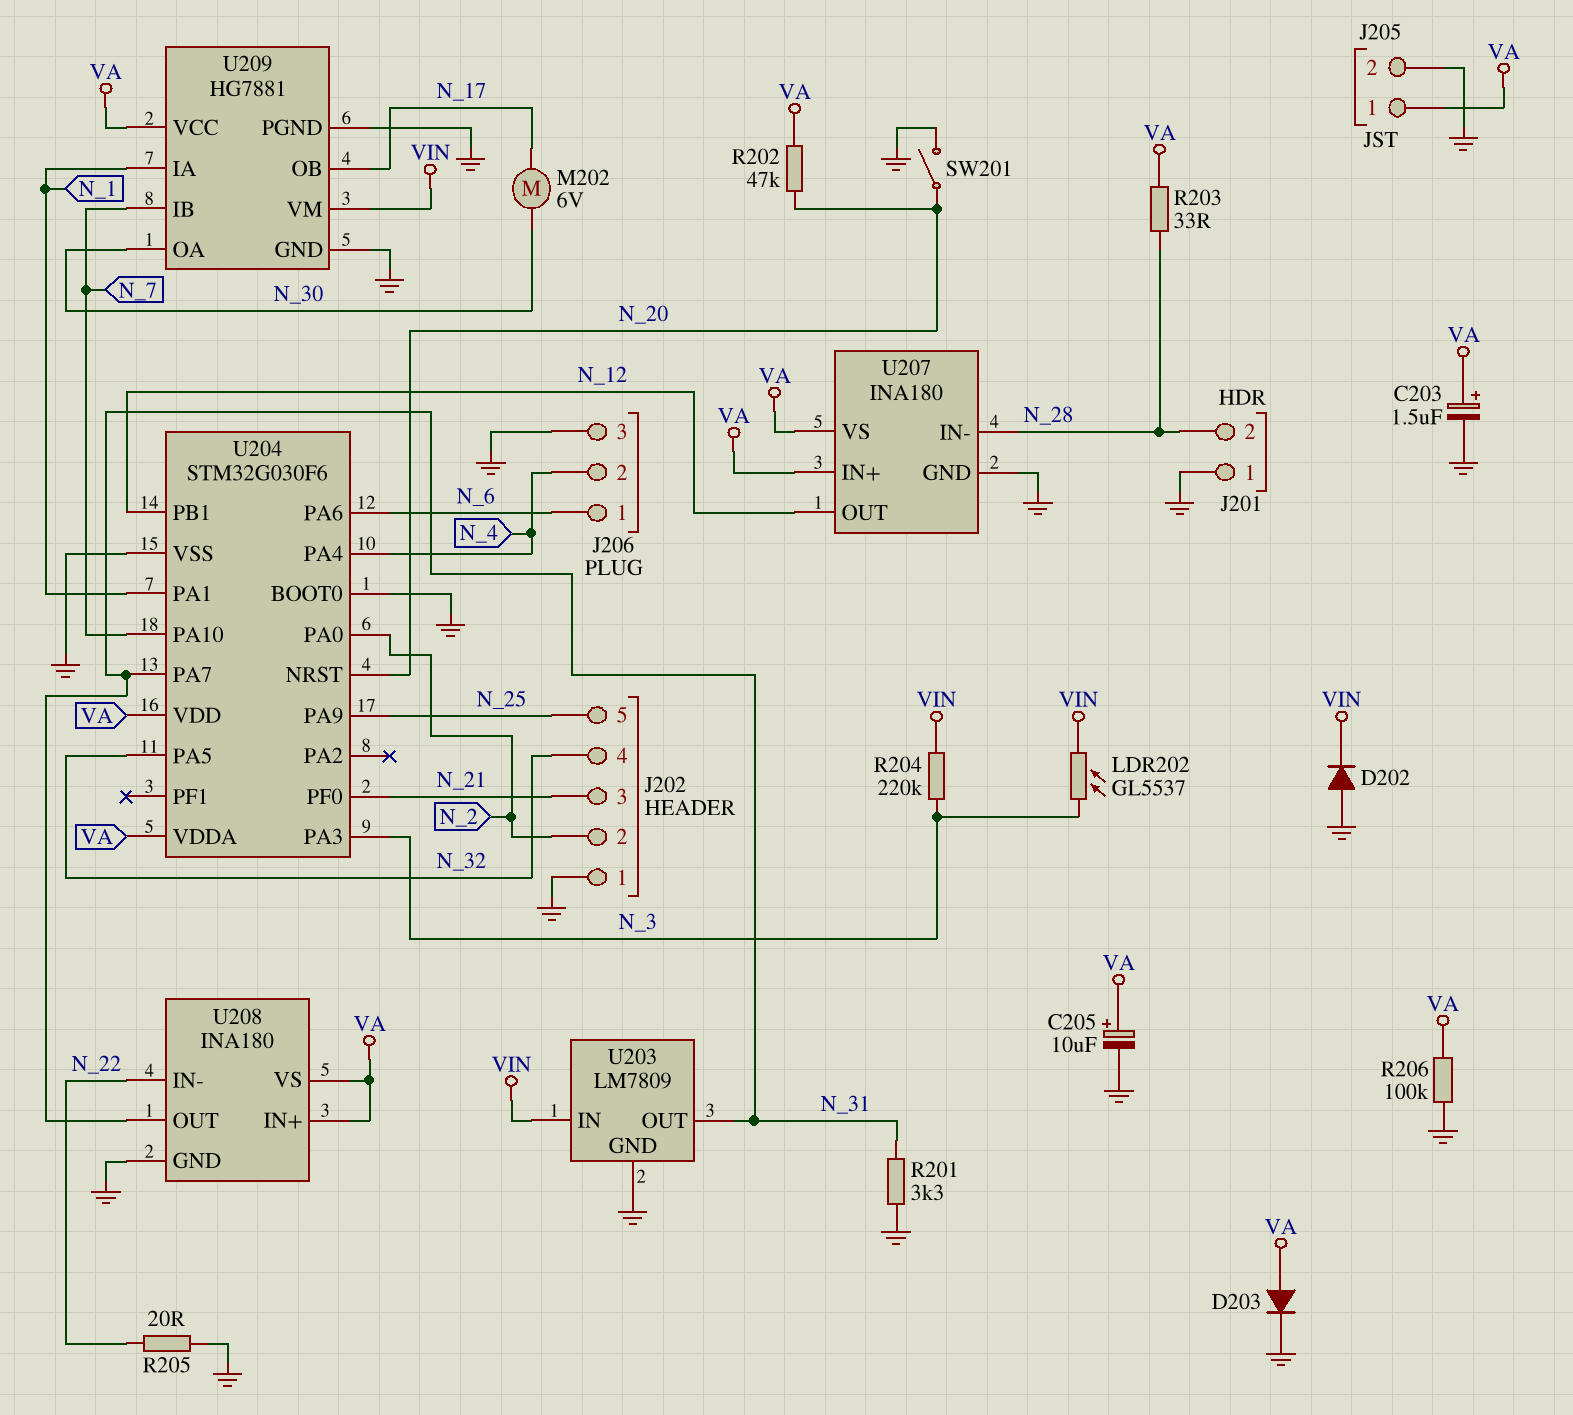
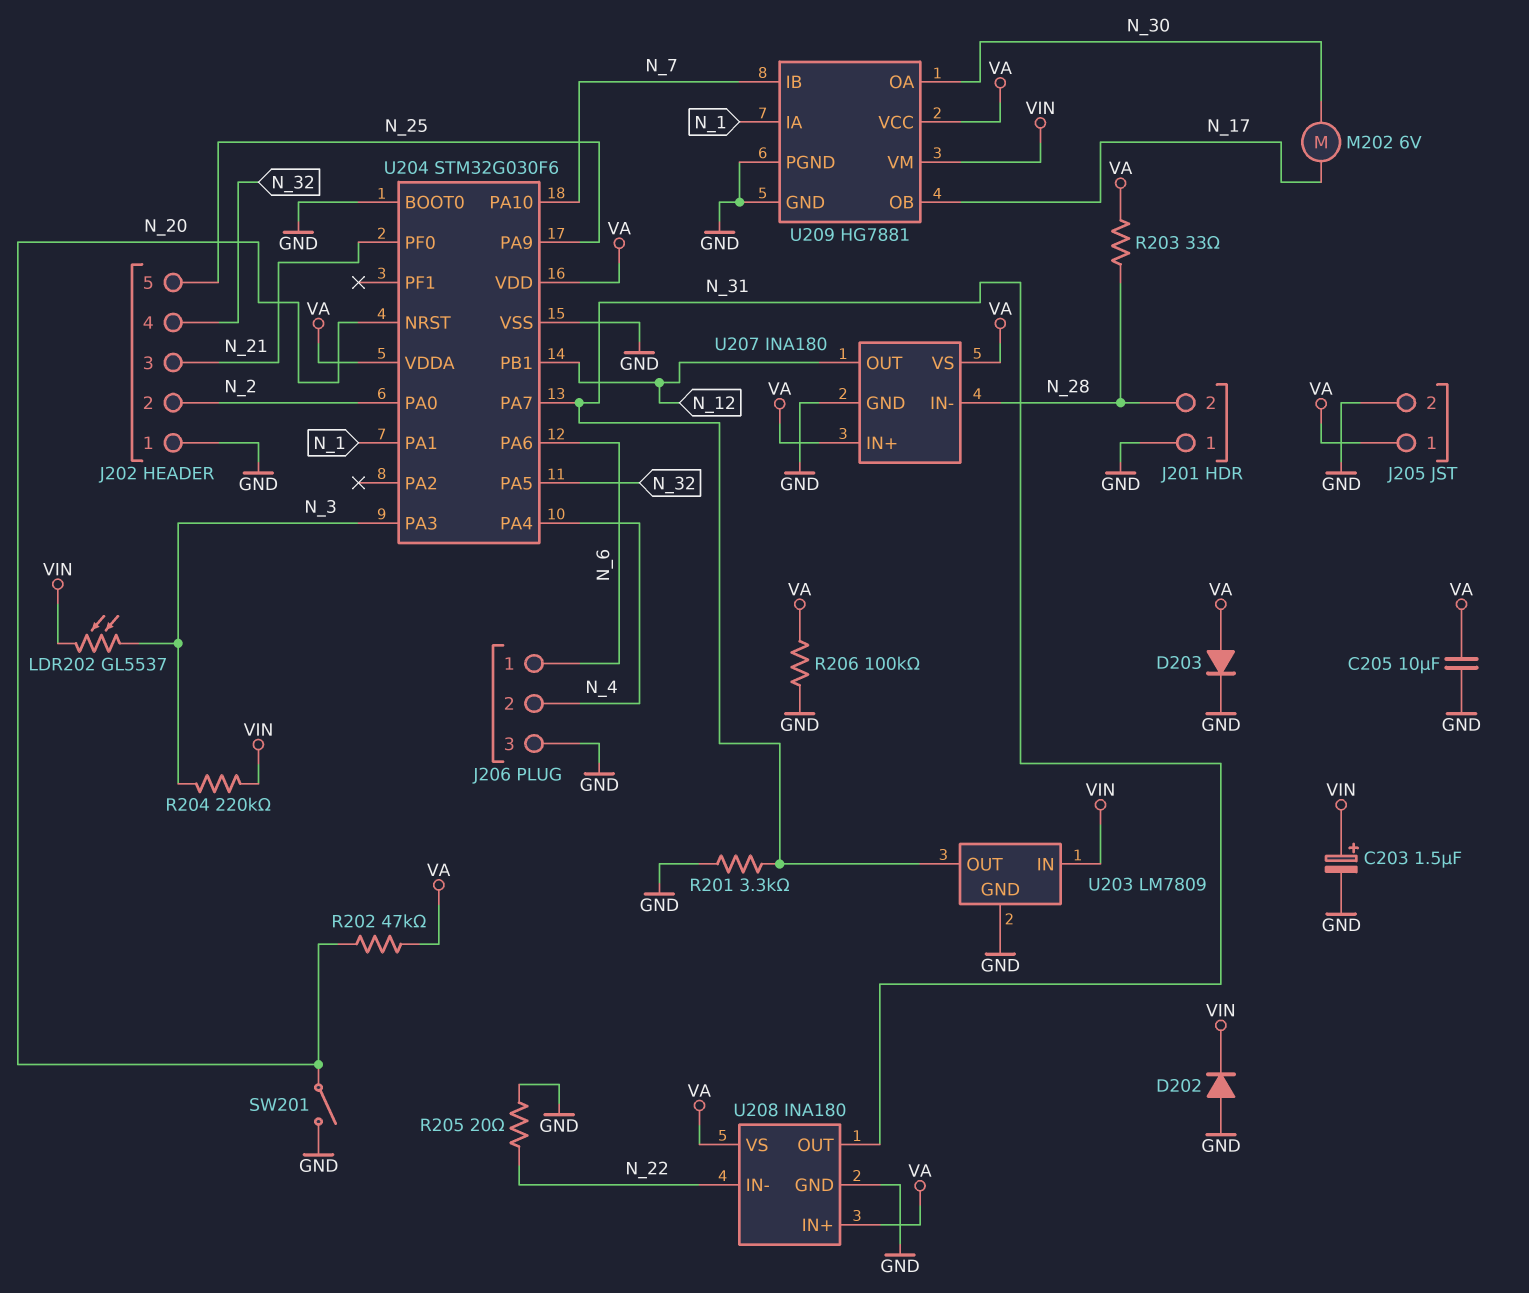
C203: 1.5uF (plus VA, minus GND) -> 1.5uF (plus VIN, minus GND)
C205: 10uF (plus VA, minus GND) -> 10uF (GND, VA)

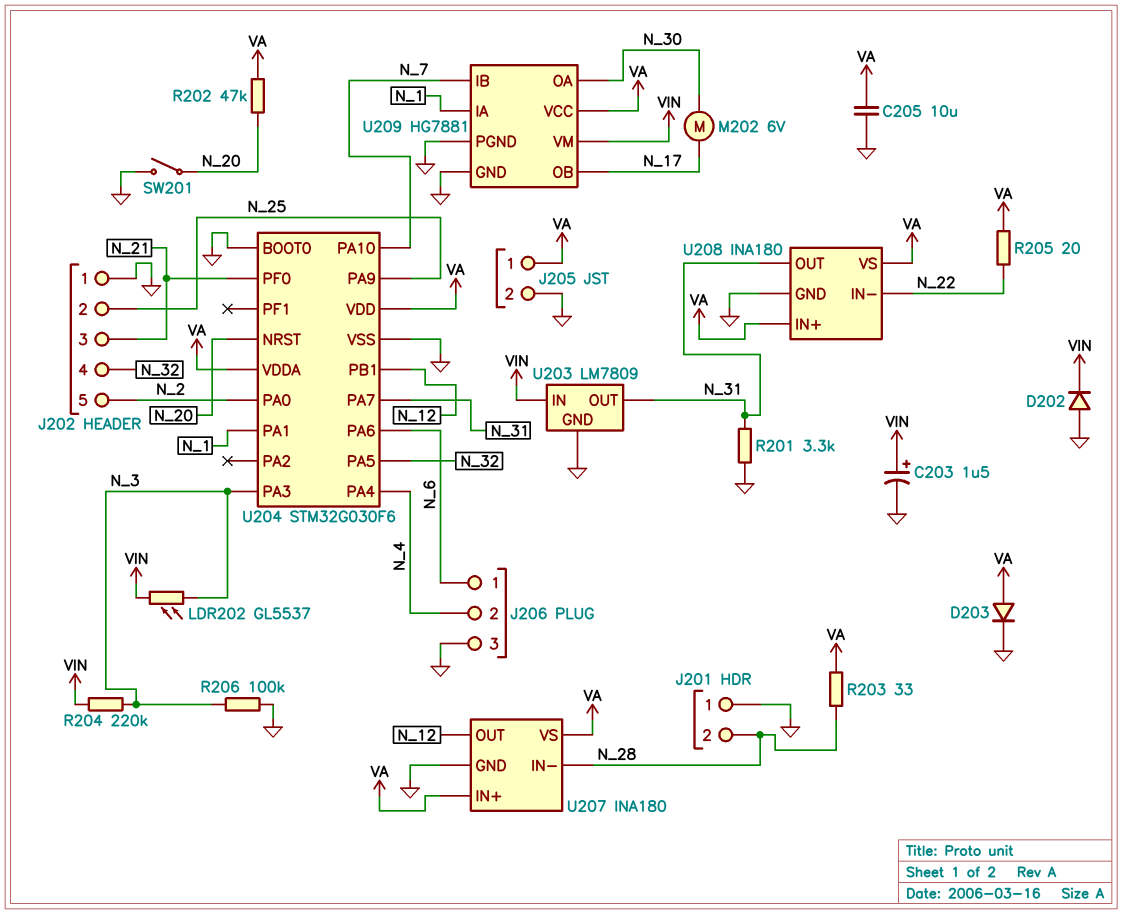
J202 pin 2: N_2 -> N_25
J202 pin 5: N_25 -> N_2
R205: 20 (GND, N_22) -> 20 (N_22, VA)
R206: 100k (GND, VA) -> 100k (GND, N_3)

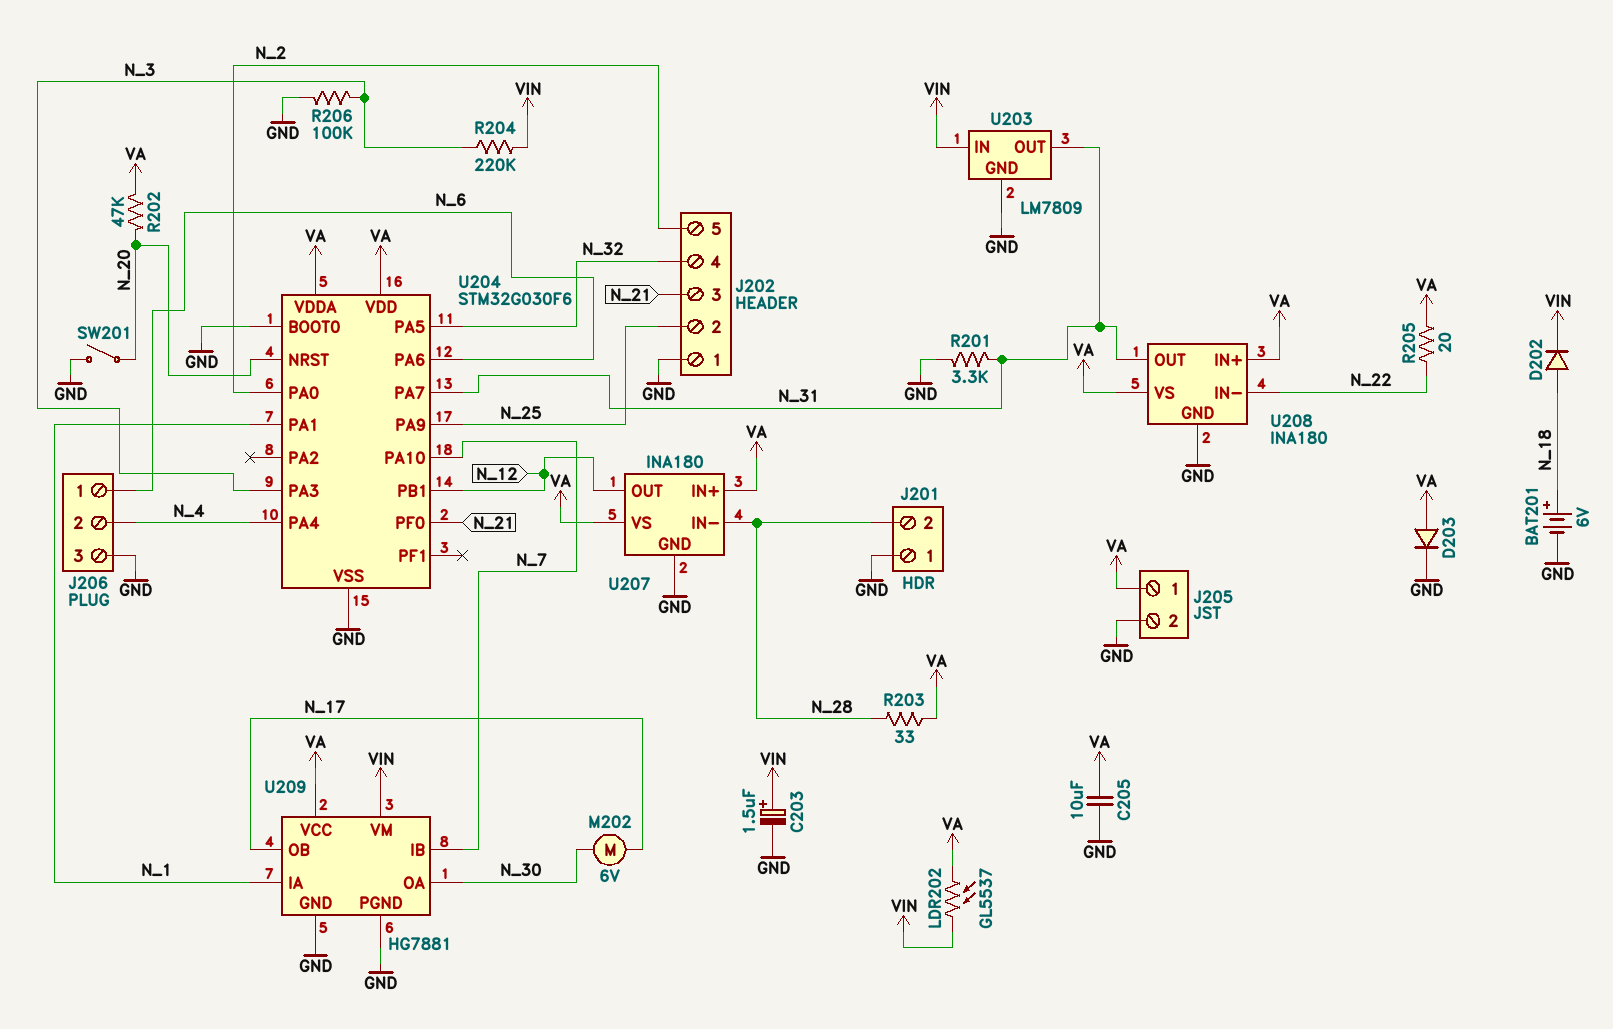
BAT201: none -> 6V (plus N_18, minus GND)
D202: diode (A GND, K VIN) -> diode (A N_18, K VIN)
LDR202: GL5537 (N_3, VIN) -> GL5537 (VA, VIN)

